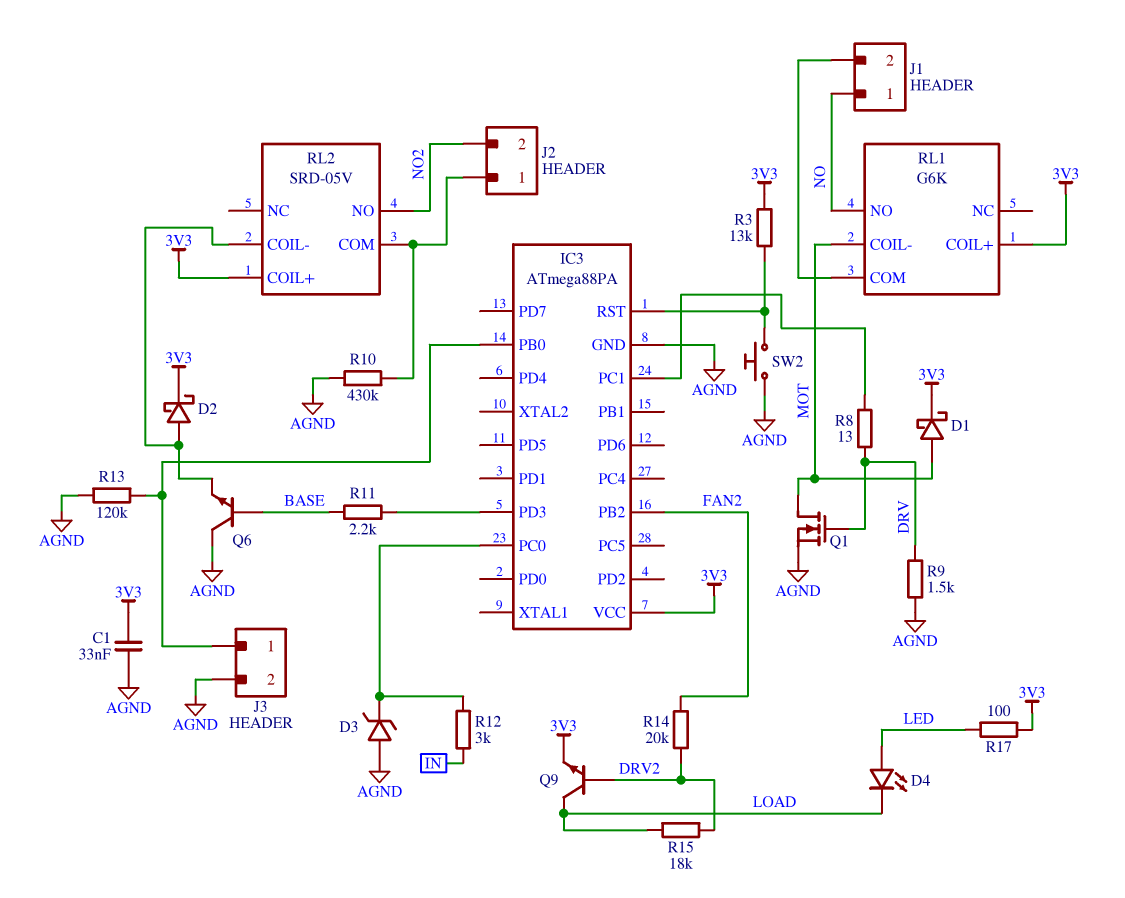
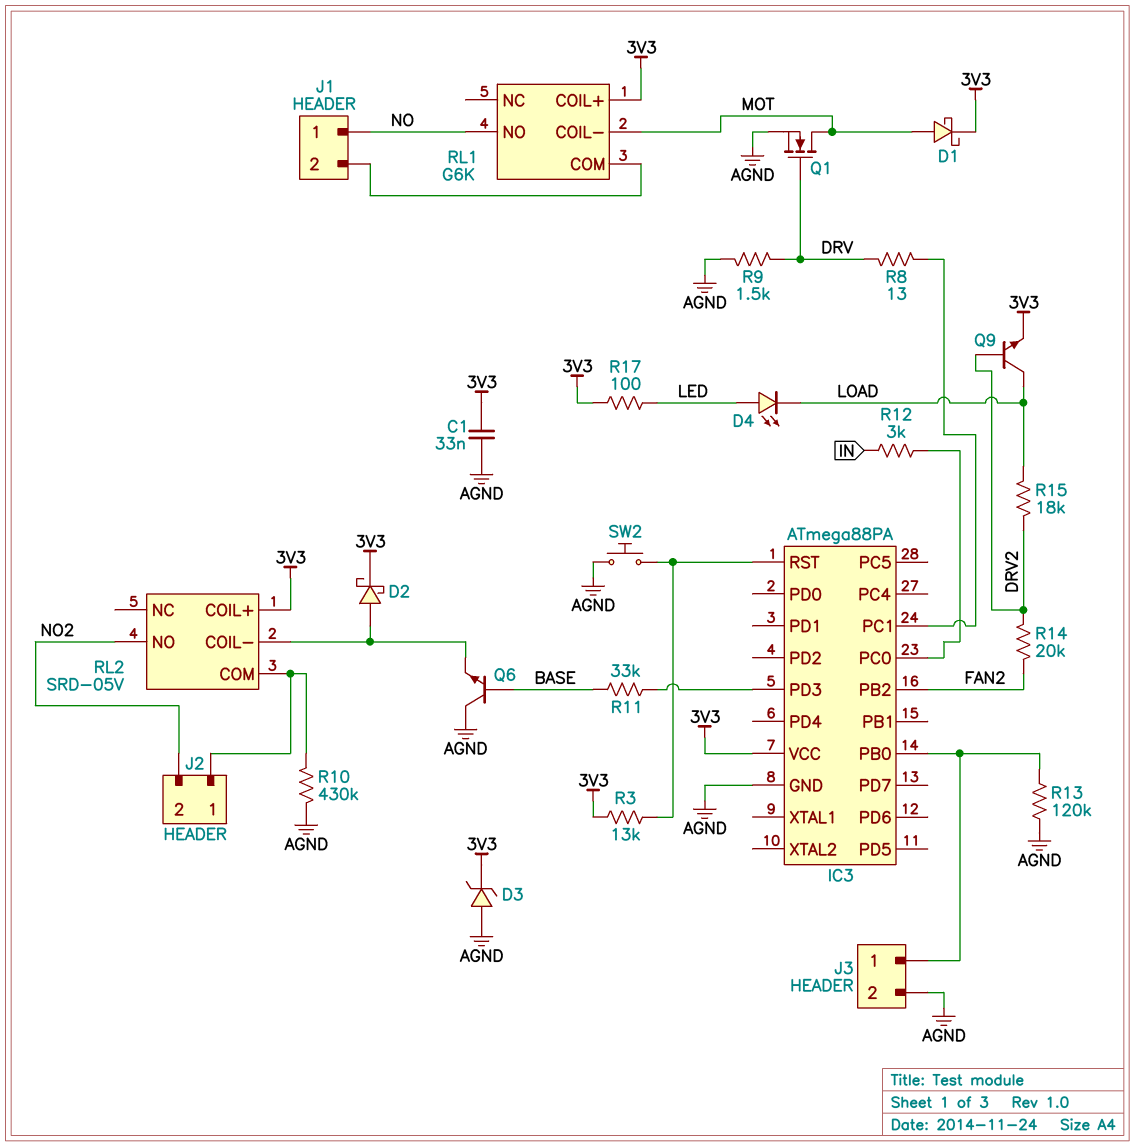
D3: zener (A AGND, K IC3/PC0) -> zener (A AGND, K 3V3)
R11: 2.2k (BASE, IC3/PD3) -> 33k (BASE, IC3/PD3)

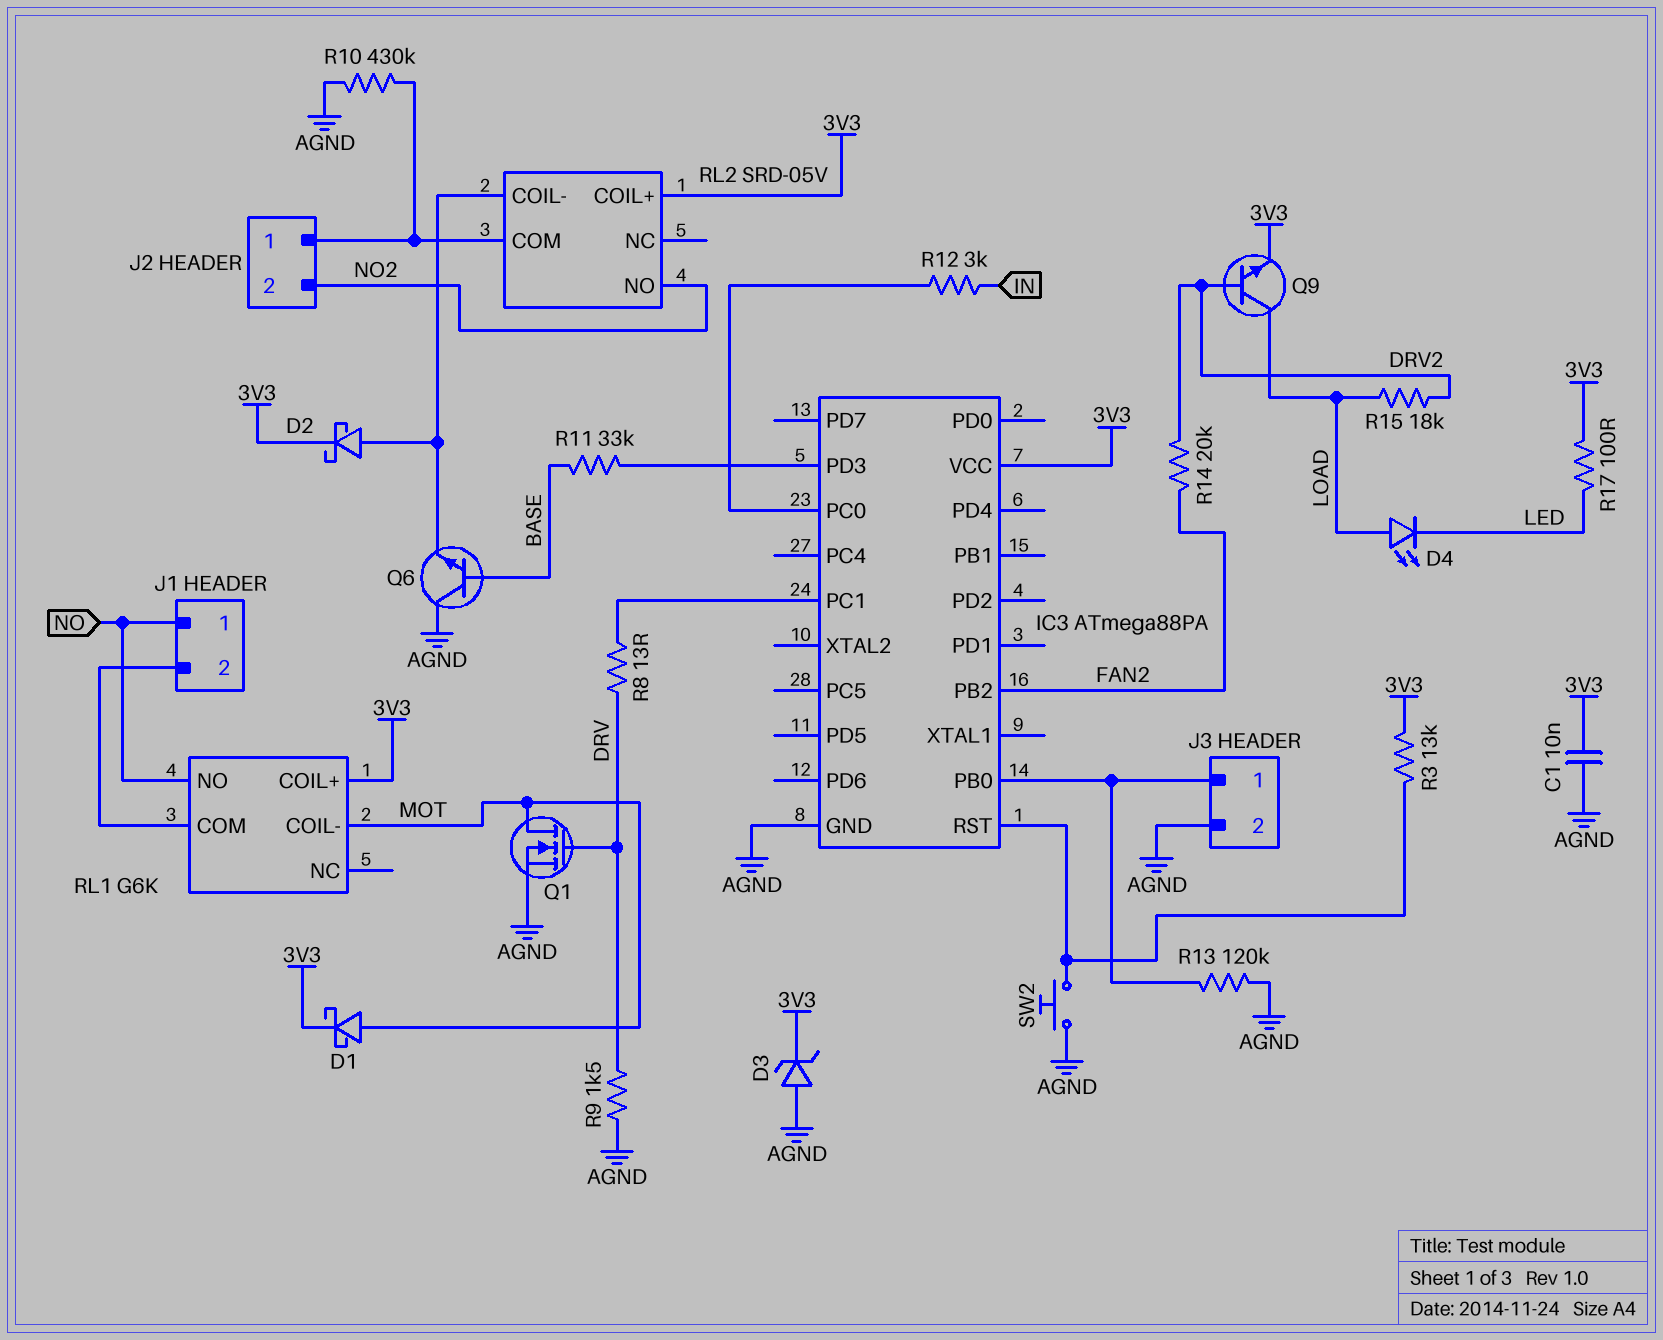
C1: 33nF (3V3, AGND) -> 10nF (3V3, AGND)
D4: LED (A LED, K LOAD) -> LED (A LOAD, K LED)

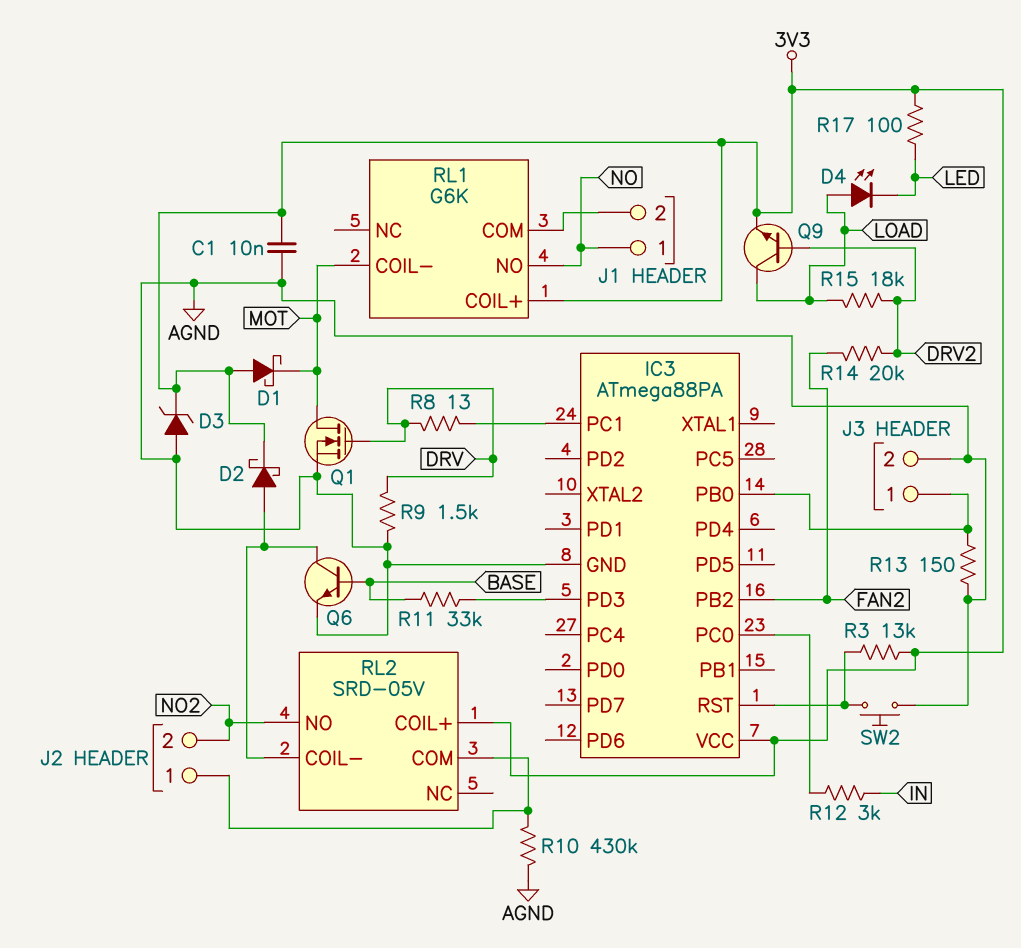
D1: schottky (A MOT, K 3V3) -> schottky (A 3V3, K MOT)
Q6: NPN (B BASE, C AGND, E RL2/COIL-) -> NPN (B BASE, C RL2/COIL-, E AGND)
R13: 120k (AGND, IC3/PB0) -> 150 (AGND, IC3/PB0)

